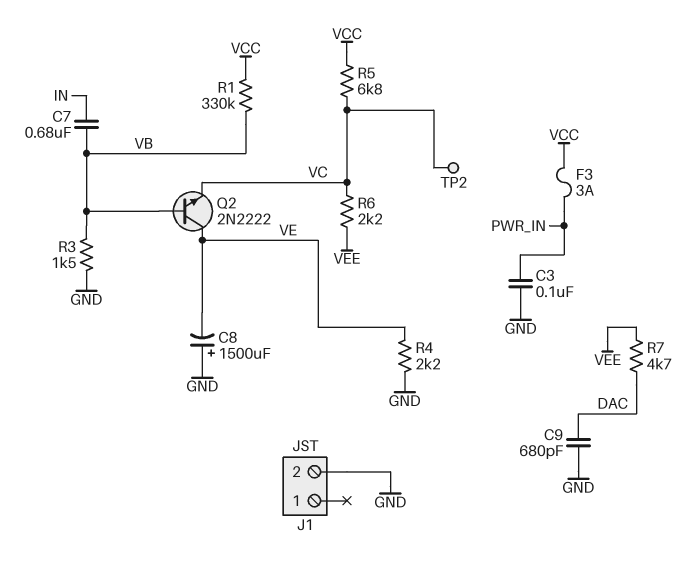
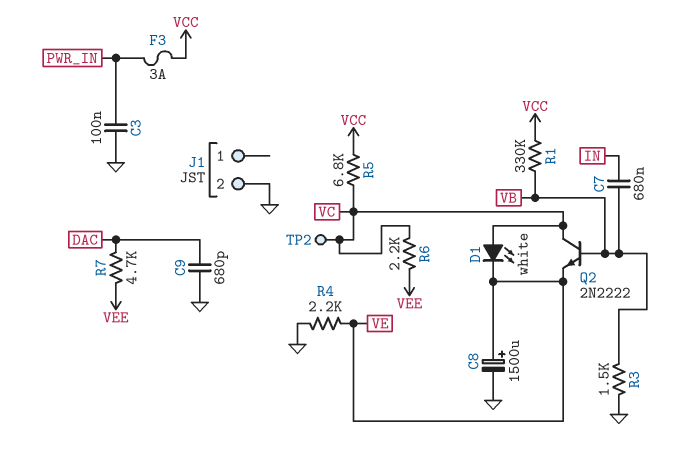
C8: 1500uF (plus GND, minus VE) -> 1500uF (plus VE, minus GND)
D1: none -> LED white (A VC, K VE)
Q2: NPN 2N2222 (B VB, C VE, E VC) -> NPN 2N2222 (B VB, C VC, E VE)

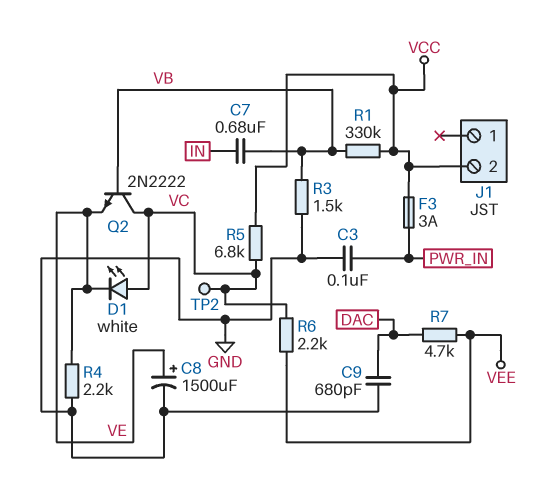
J1 pin 2: GND -> VCC

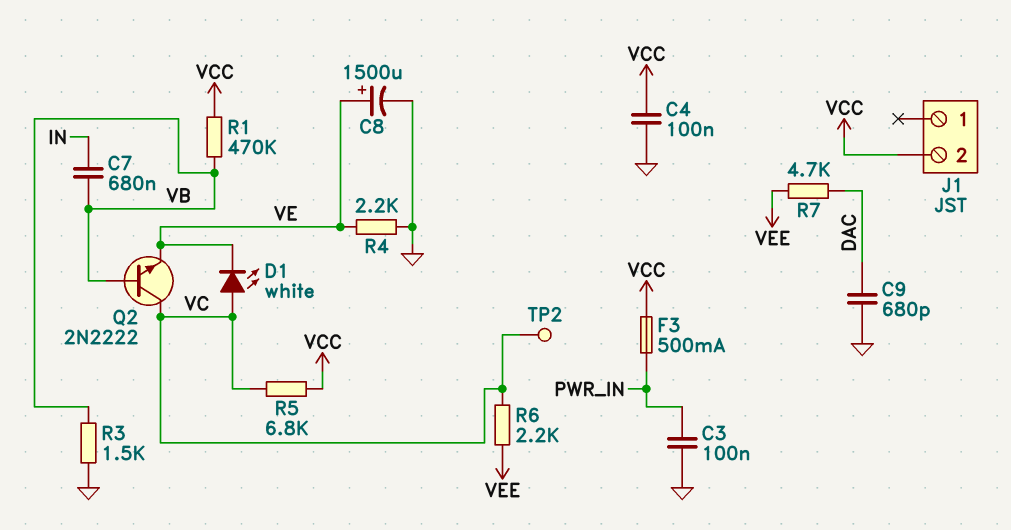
C4: none -> 100nF (GND, VCC)
F3: 3A (PWR_IN, VCC) -> 500mA (PWR_IN, VCC)
R1: 330k (VB, VCC) -> 470k (VB, VCC)

